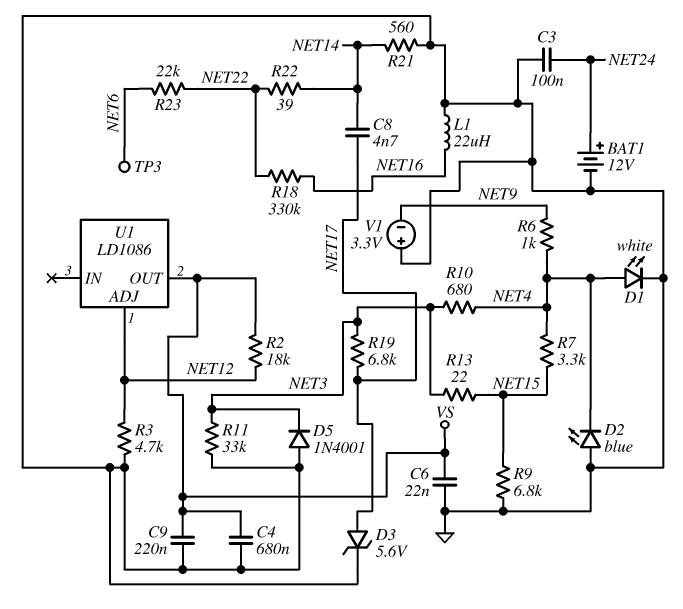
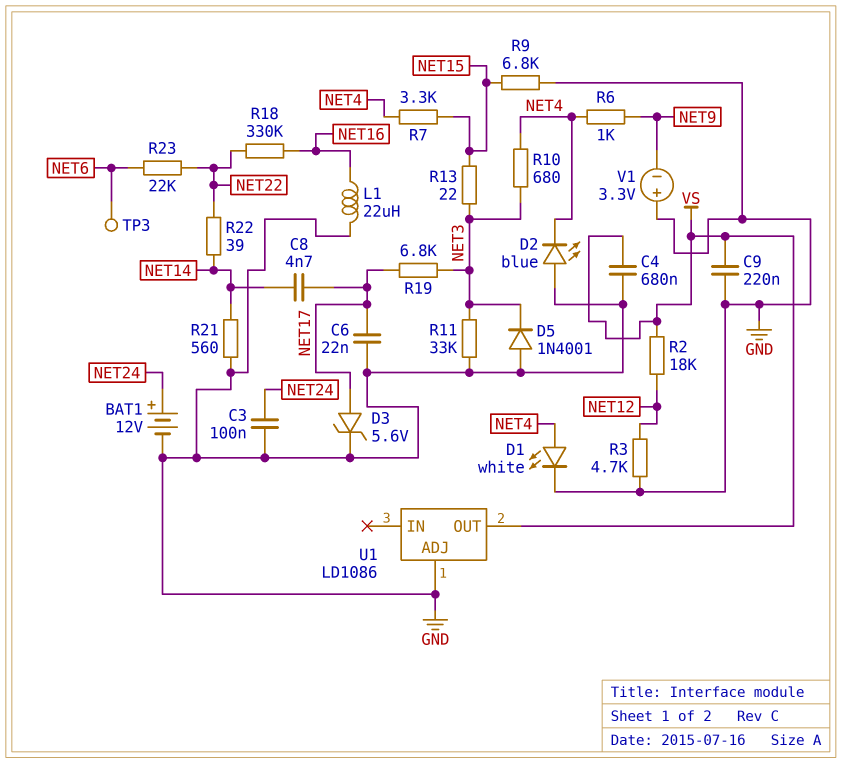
C6: 22nF (GND, VS) -> 22nF (GND, NET17)
U1 pin ADJ: NET12 -> GND

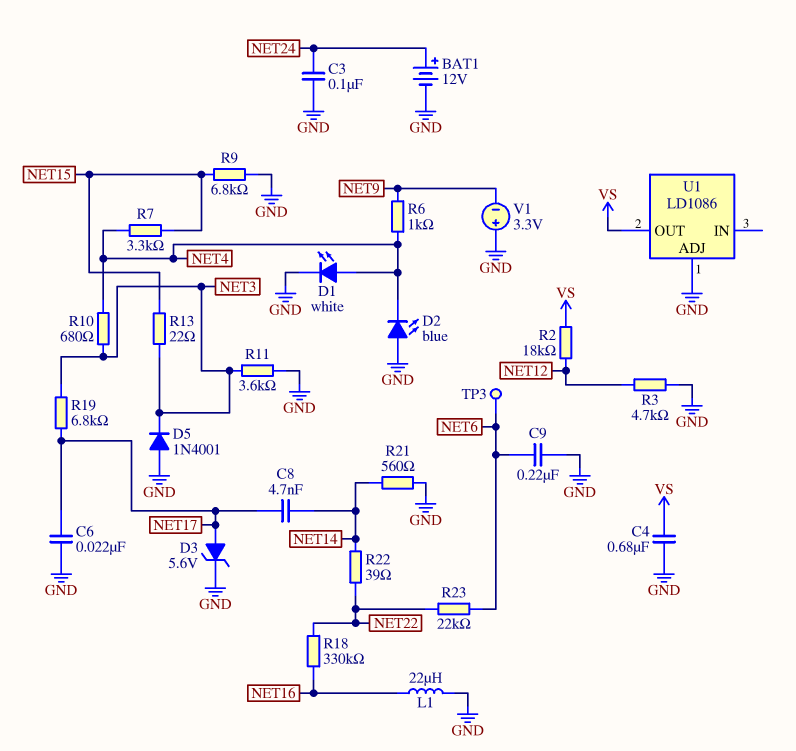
C9: 220nF (GND, VS) -> 220nF (GND, NET6)
R11: 33k (GND, NET3) -> 3.6k (GND, NET3)

